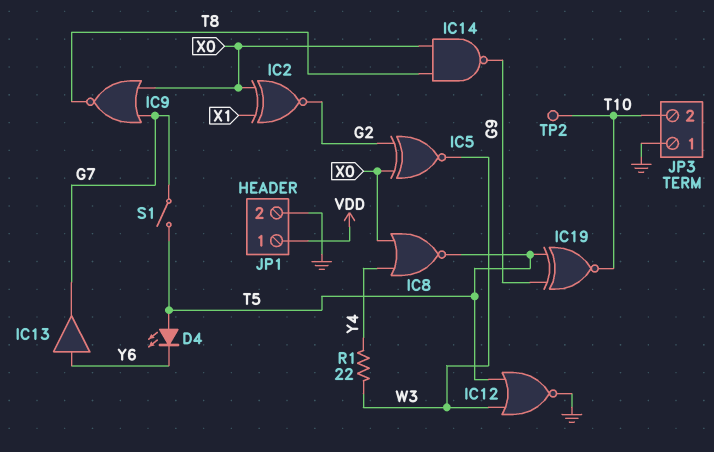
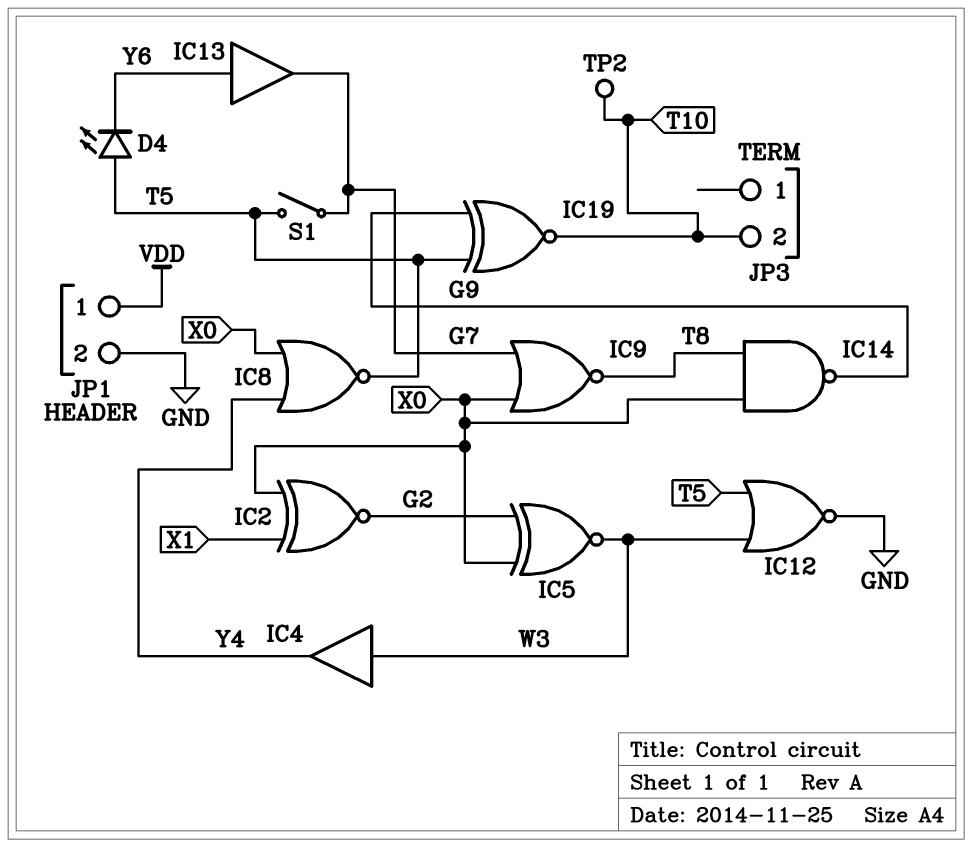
IC4: none -> buffer (in W3, out Y4)
JP3 pin 1: GND -> none
R1: 22 (W3, Y4) -> none

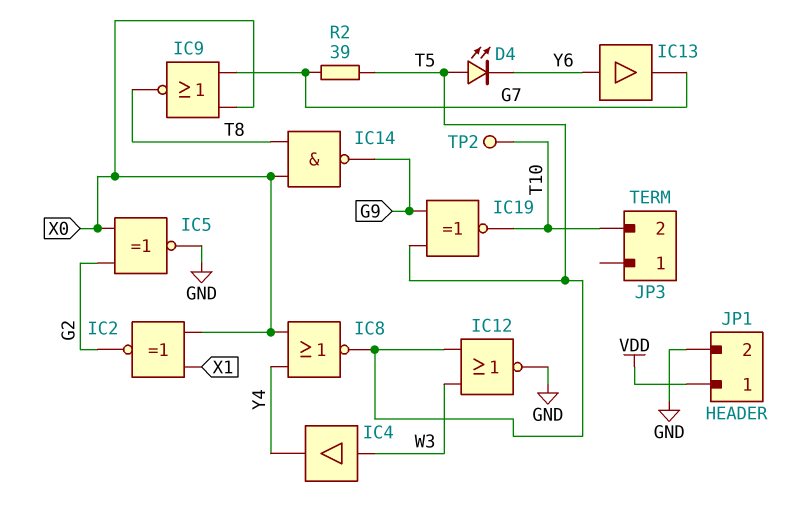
IC5: XNOR (in G2, in X0, out W3) -> XNOR (in G2, in X0, out GND)
R2: none -> 39 (G7, T5)
S1: switch (G7, T5) -> none

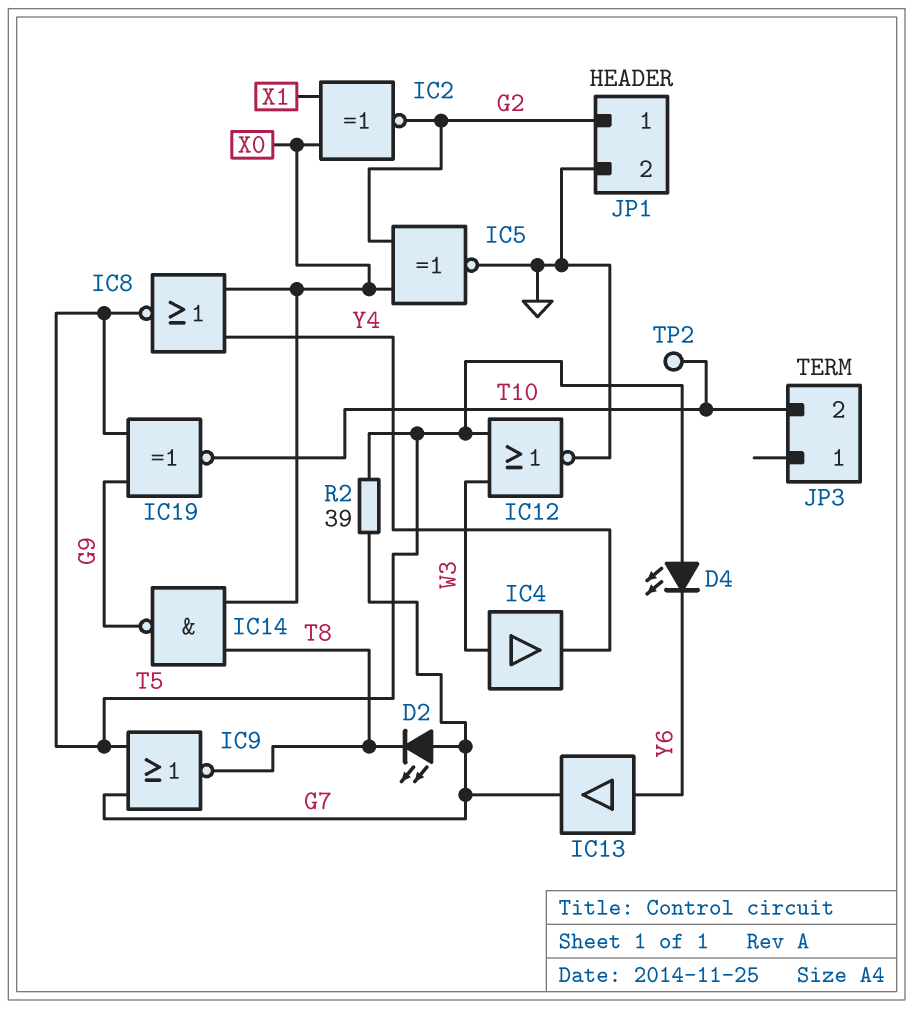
D2: none -> LED (A G7, K T8)
IC9: NOR (in G7, in X0, out T8) -> NOR (in G7, in T5, out T8)
JP1 pin 1: VDD -> G2

